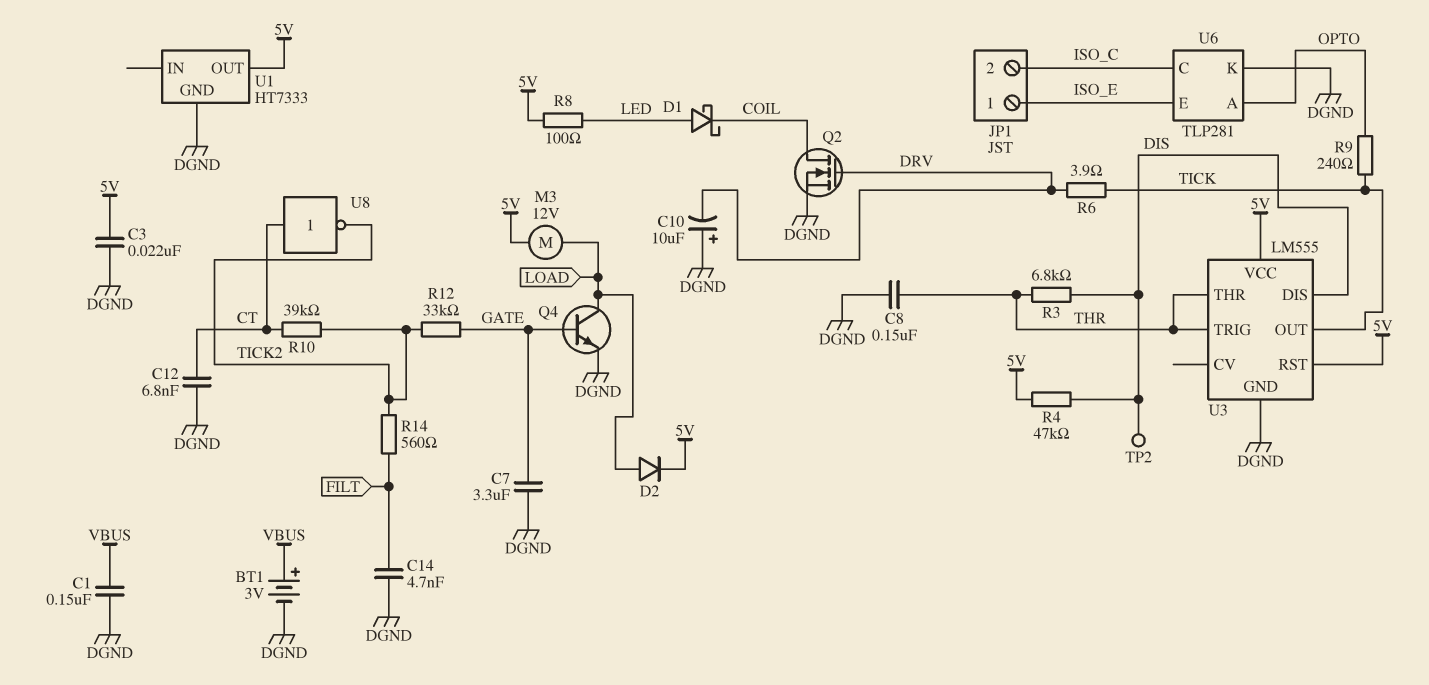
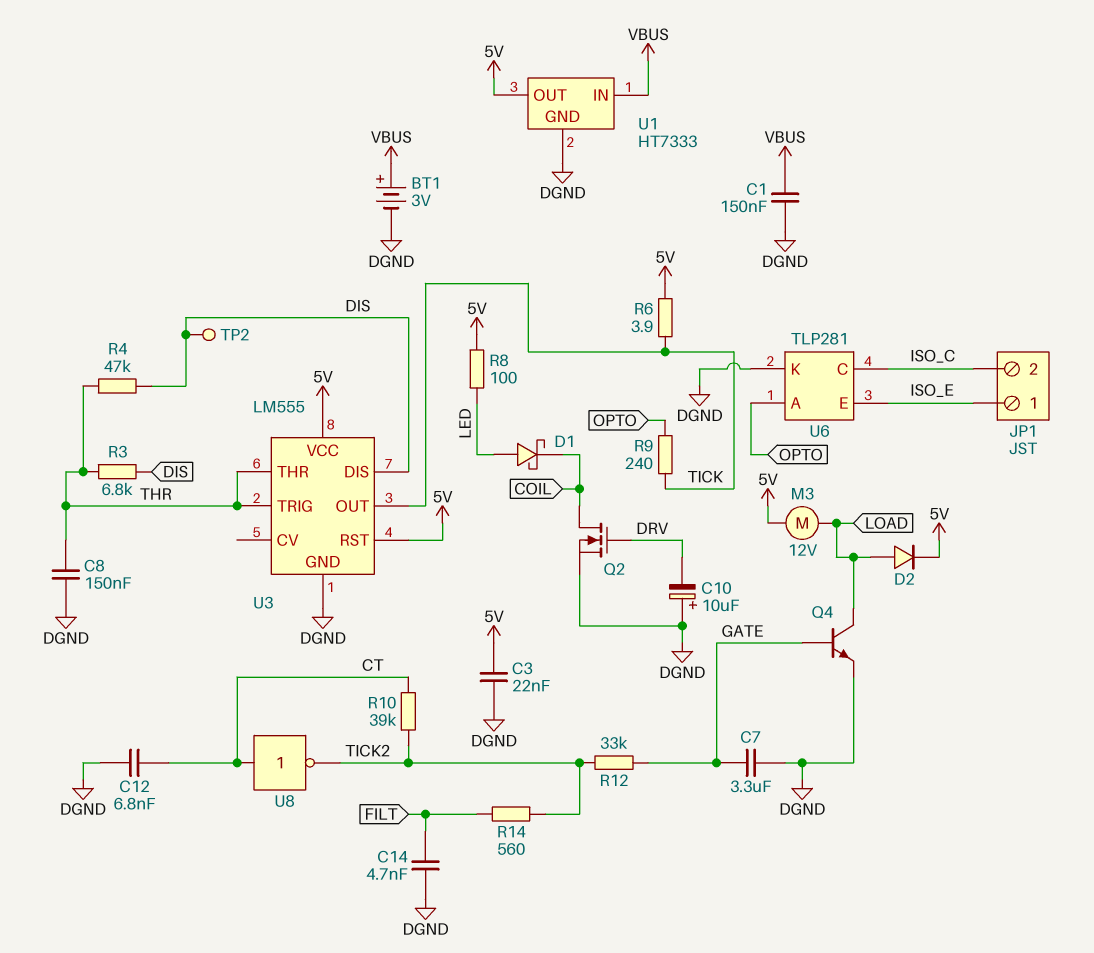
R4: 47k (5V, DIS) -> 47k (DIS, THR)
R6: 3.9 (DRV, TICK) -> 3.9 (5V, TICK)
U1 pin IN: none -> VBUS

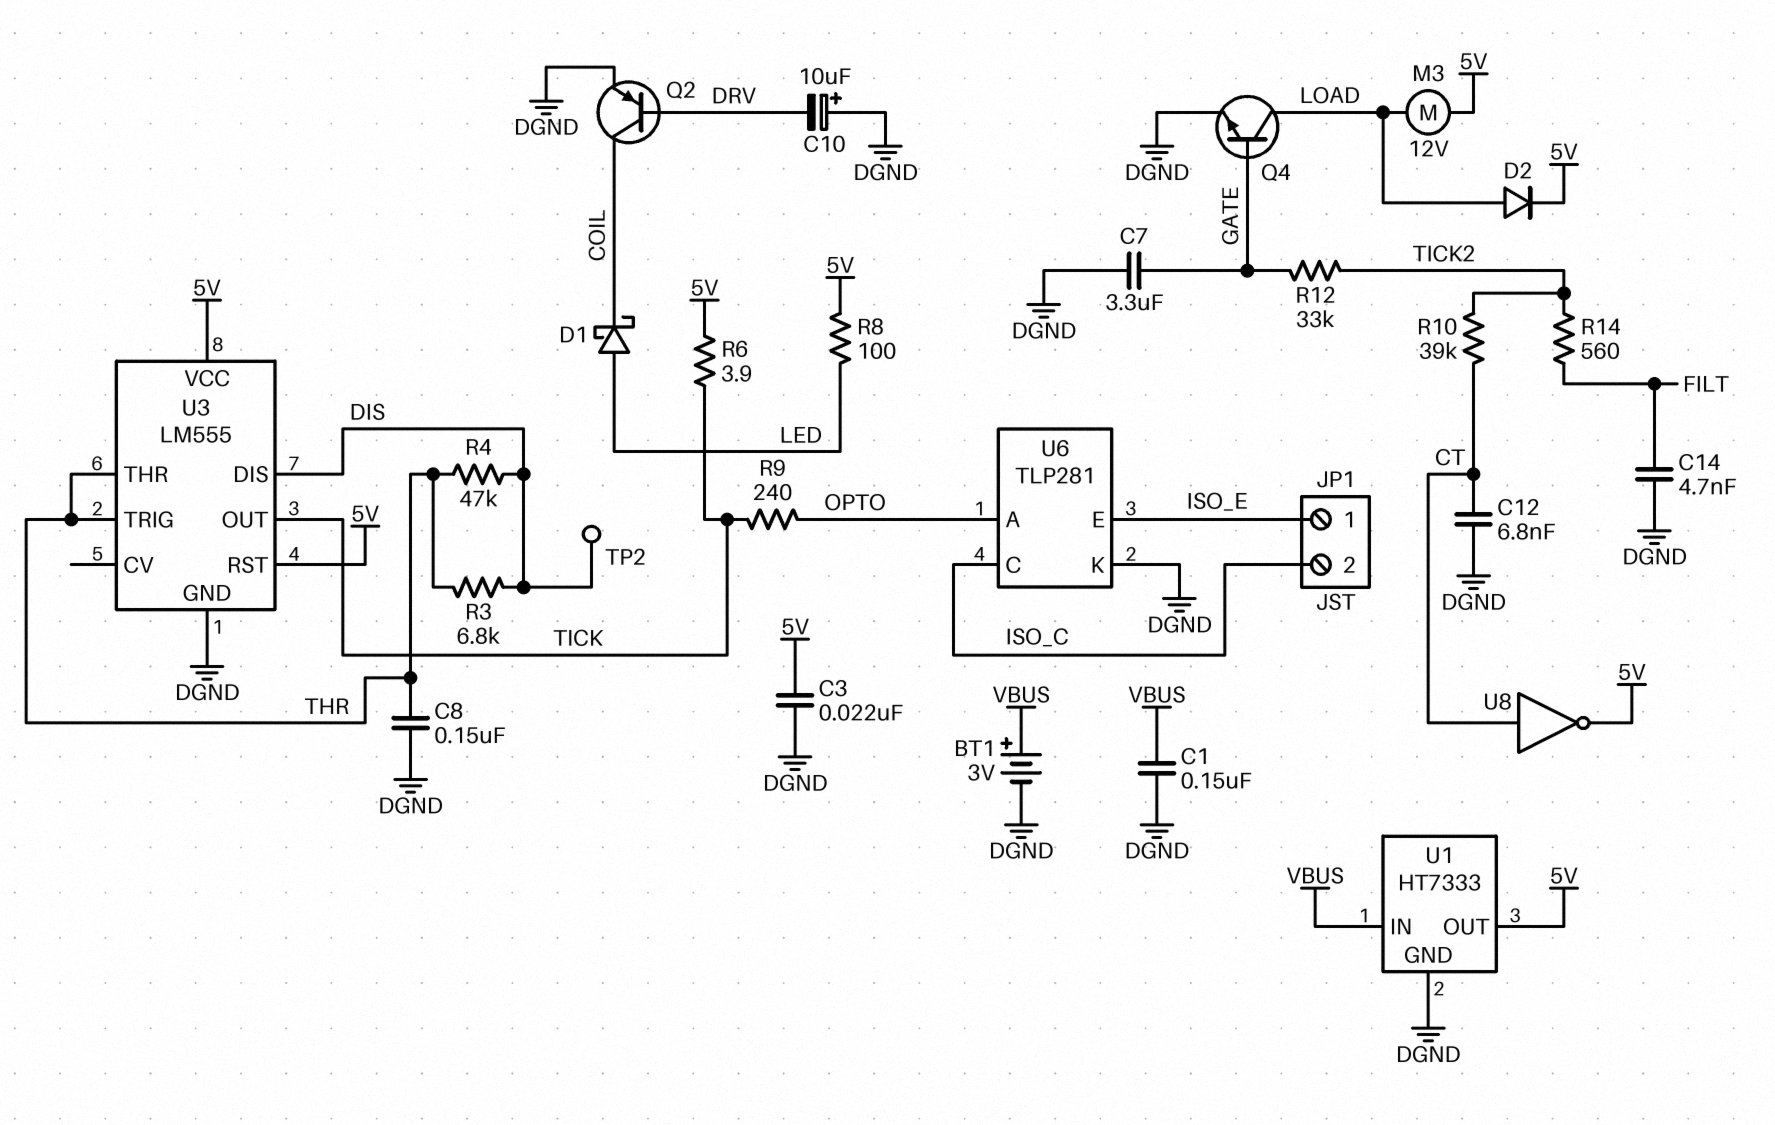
Q2: NMOS (G DRV, D COIL, S DGND) -> PNP (B DRV, C COIL, E DGND)
U8: NOT (in CT, out TICK2) -> NOT (in CT, out 5V)

